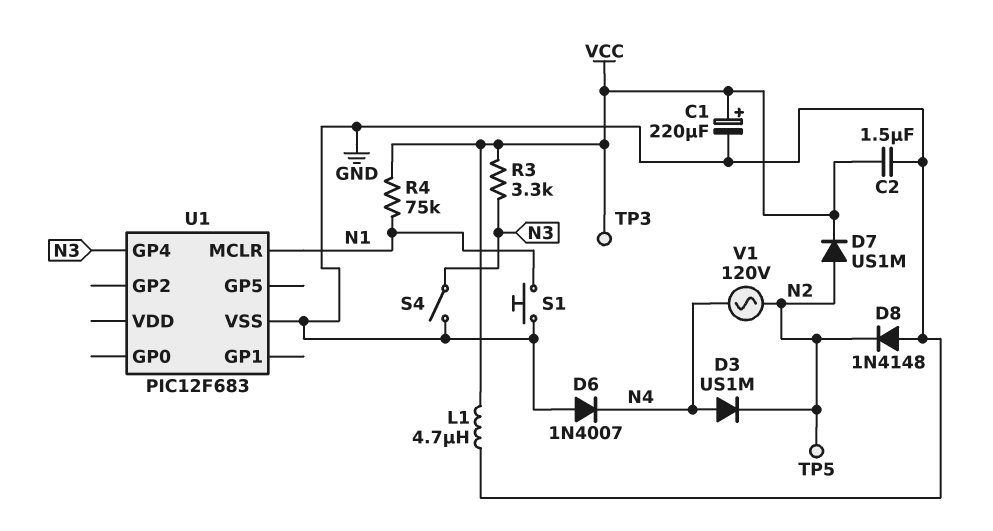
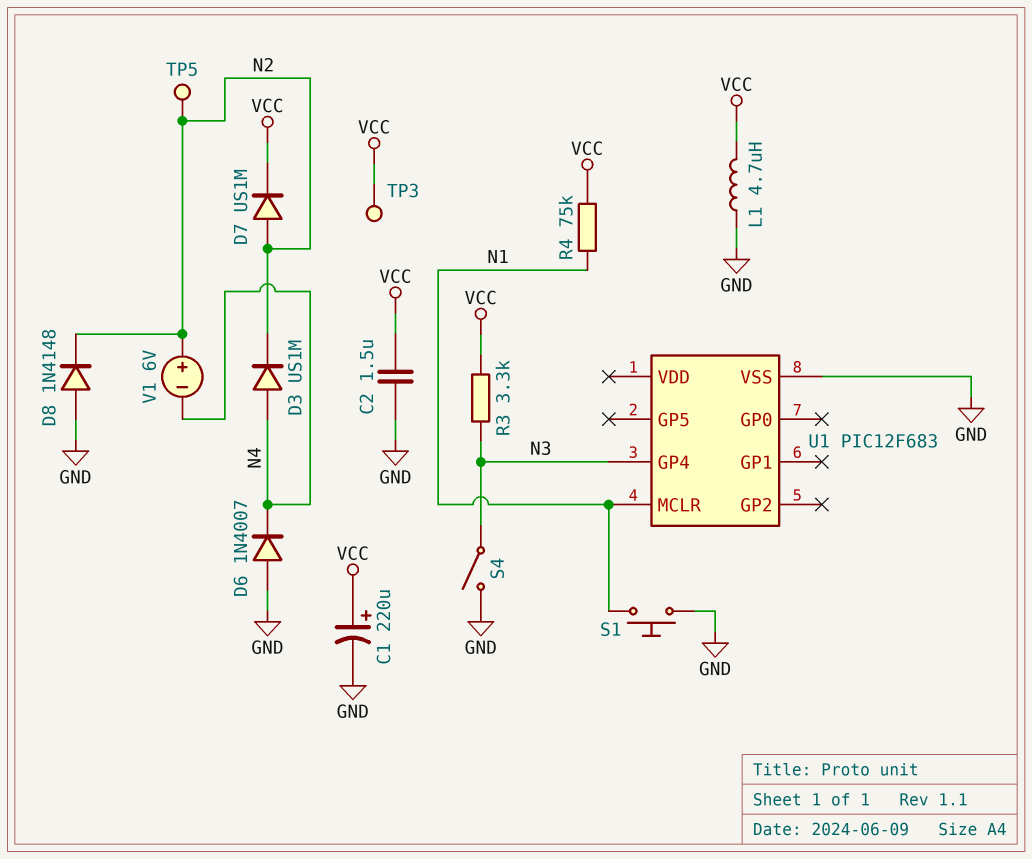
V1: AC 120V (N2, N4) -> 6V (plus N2, minus N4)

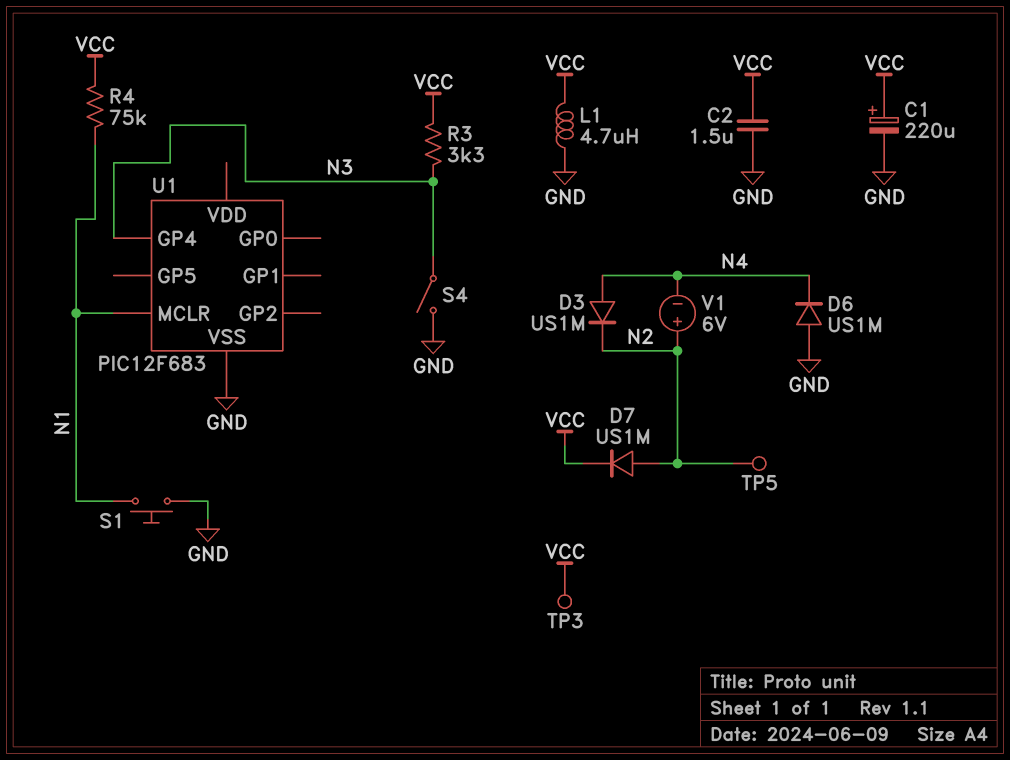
D6: diode 1N4007 (A GND, K N4) -> diode US1M (A GND, K N4)
D8: diode 1N4148 (A GND, K N2) -> none

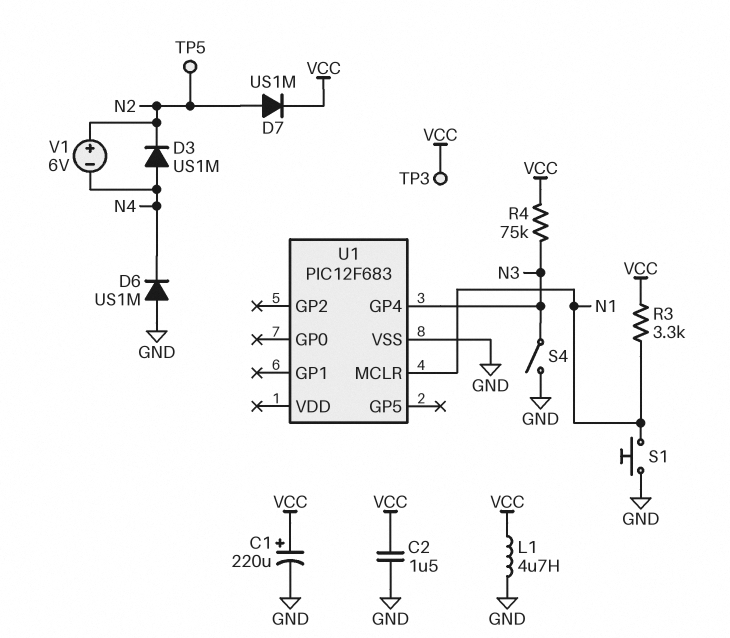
R3: 3.3k (N3, VCC) -> 3.3k (N1, VCC)
R4: 75k (N1, VCC) -> 75k (N3, VCC)

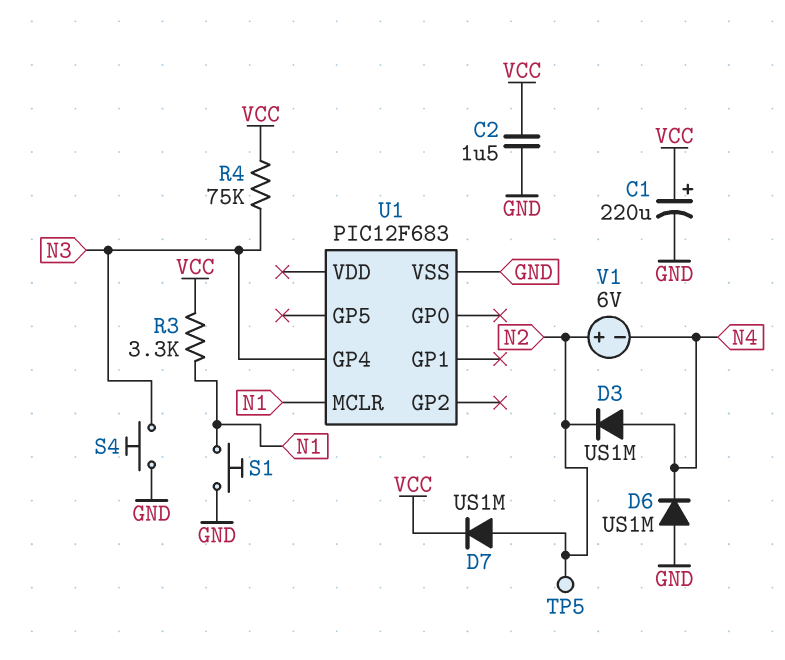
L1: 4.7uH (GND, VCC) -> none
S4: switch (GND, N3) -> button (GND, N3)
TP3: test point (VCC) -> none

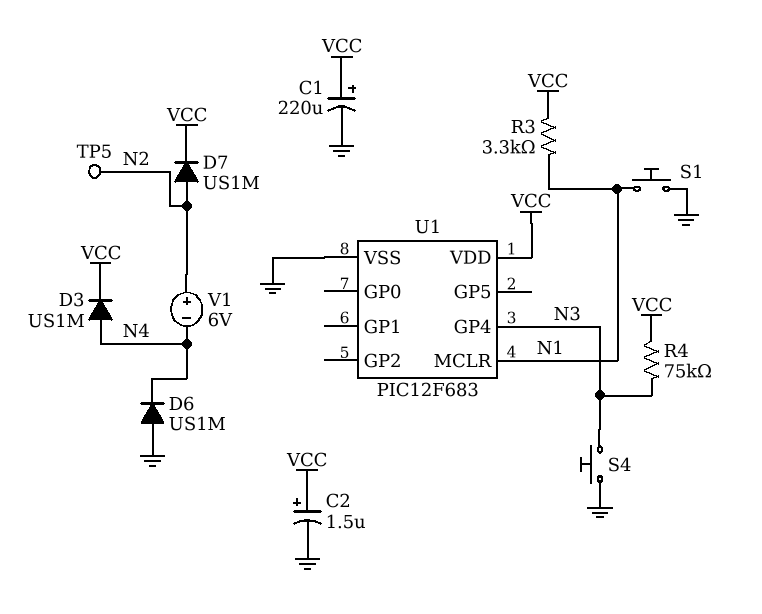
C2: 1.5uF (GND, VCC) -> 1.5uF (plus VCC, minus GND)
D3: diode US1M (A N4, K N2) -> diode US1M (A N4, K VCC)
U1 pin VDD: none -> VCC

